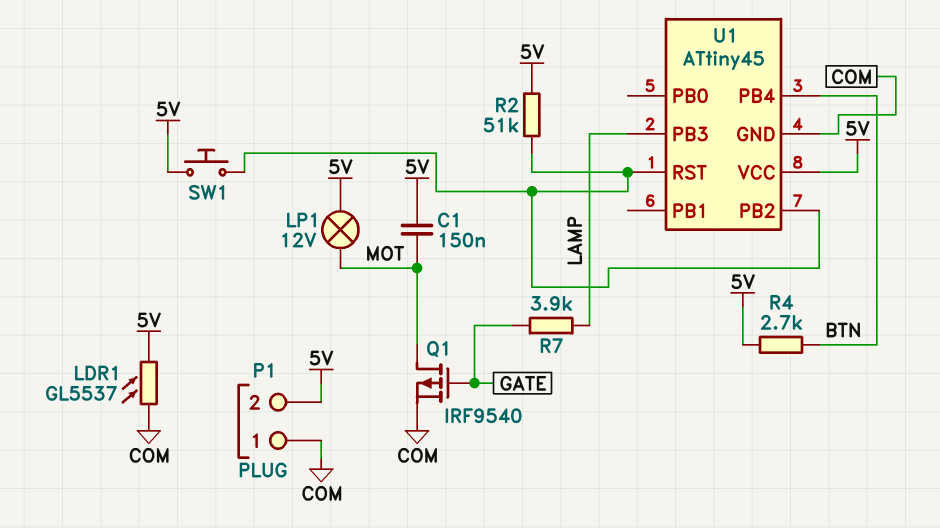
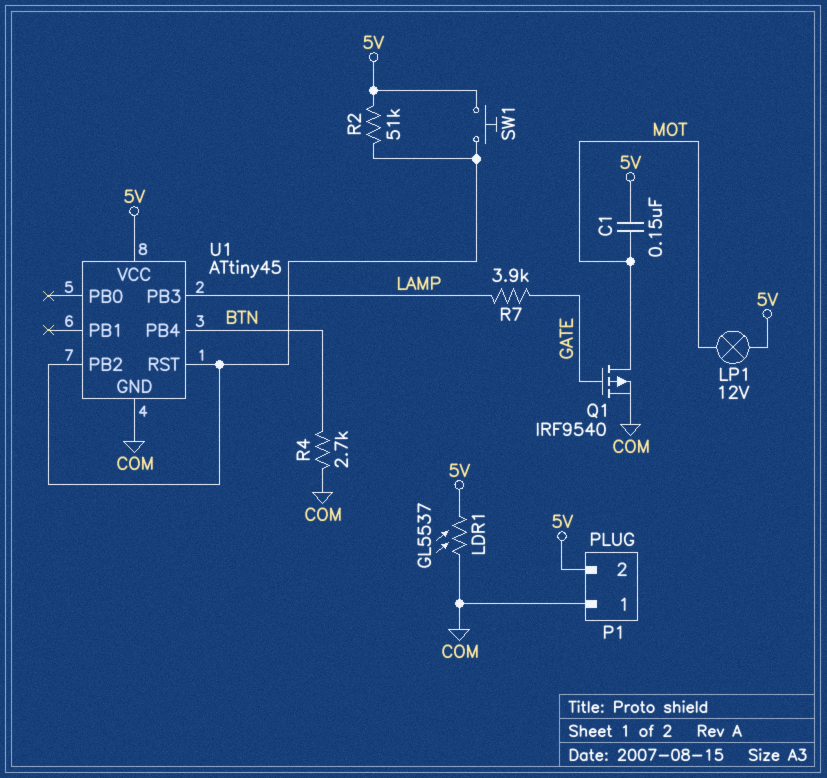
R4: 2.7k (5V, BTN) -> 2.7k (BTN, COM)

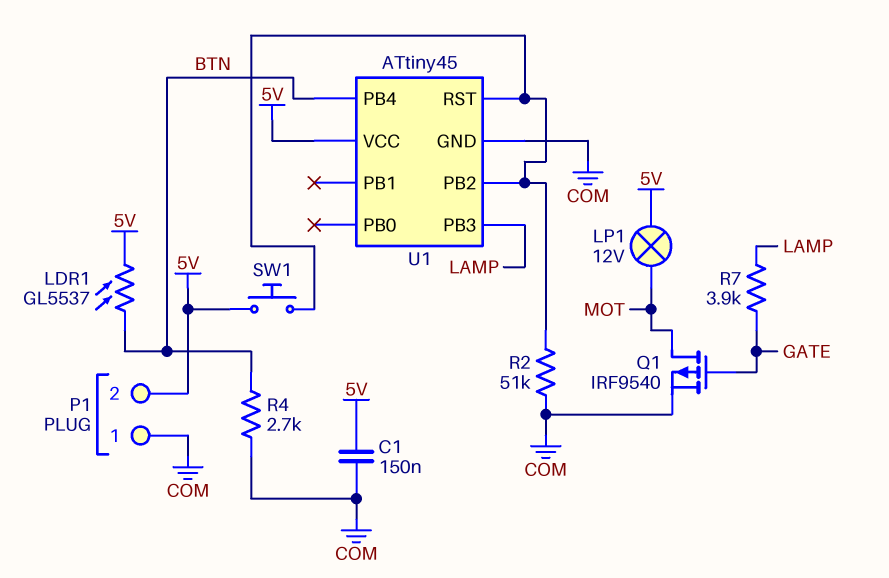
C1: 150nF (5V, MOT) -> 150nF (5V, COM)
LDR1: GL5537 (5V, COM) -> GL5537 (5V, BTN)
R2: 51k (5V, U1/PB2) -> 51k (COM, U1/PB2)

